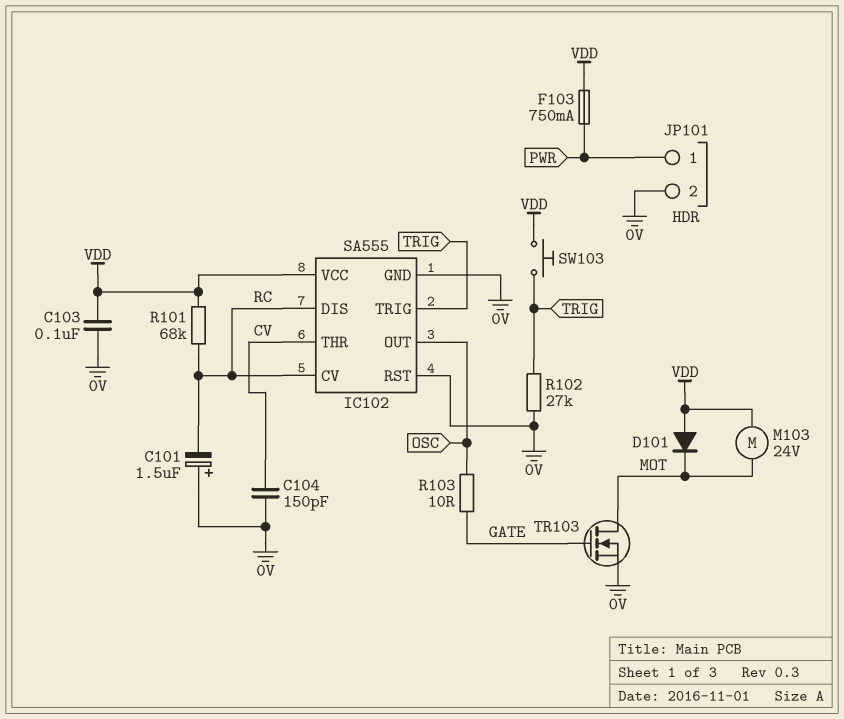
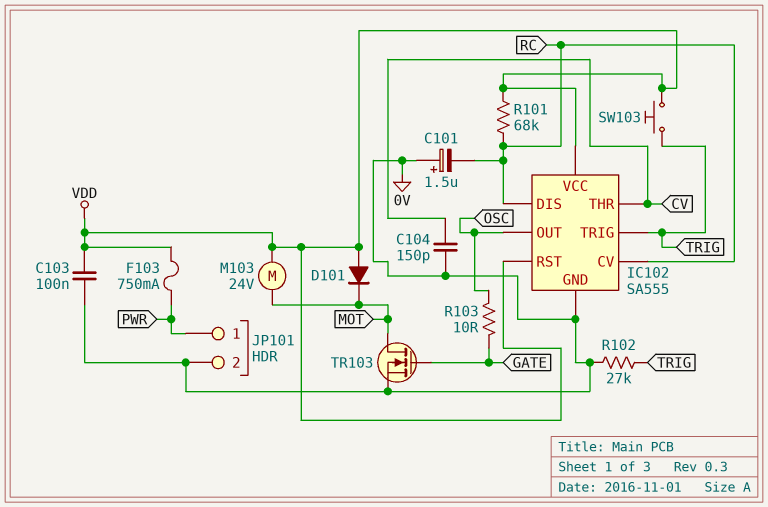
IC102 pin RST: 0V -> VDD

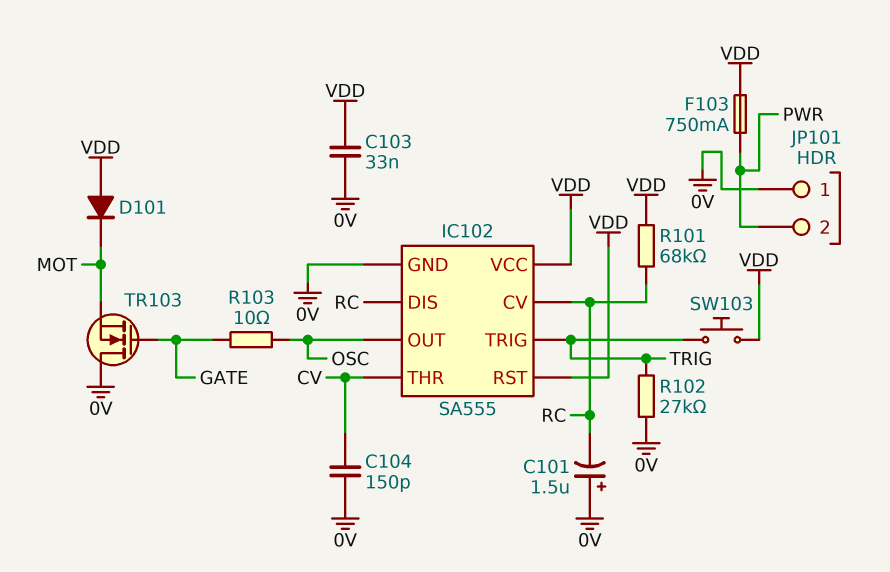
C103: 100nF (0V, VDD) -> 33nF (0V, VDD)
JP101 pin 1: PWR -> 0V
JP101 pin 2: 0V -> PWR
M103: motor 24V (MOT, VDD) -> none
TR103: NMOS (G GATE, D MOT, S 0V) -> NMOS (G GATE, D 0V, S MOT)

